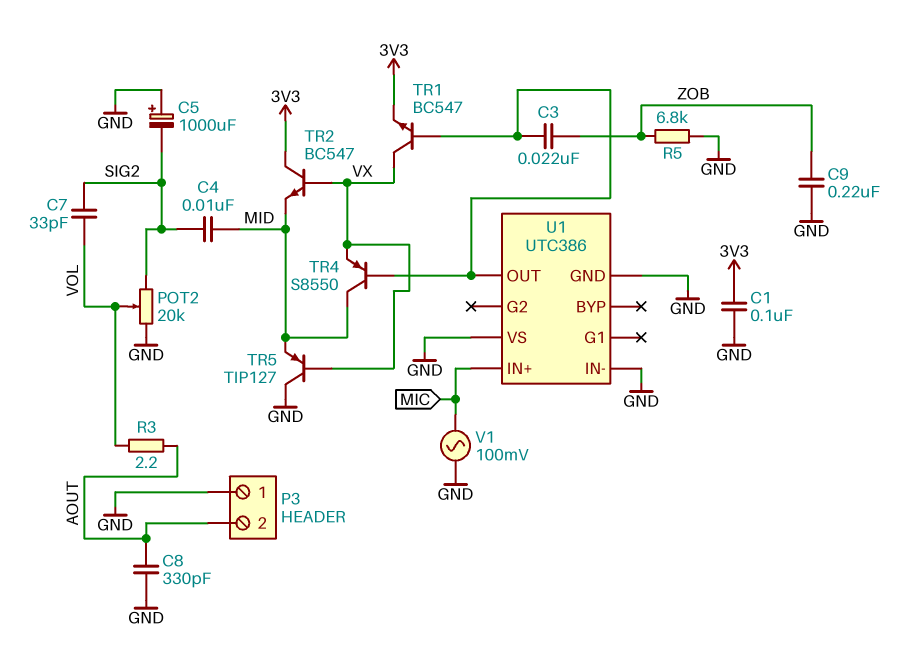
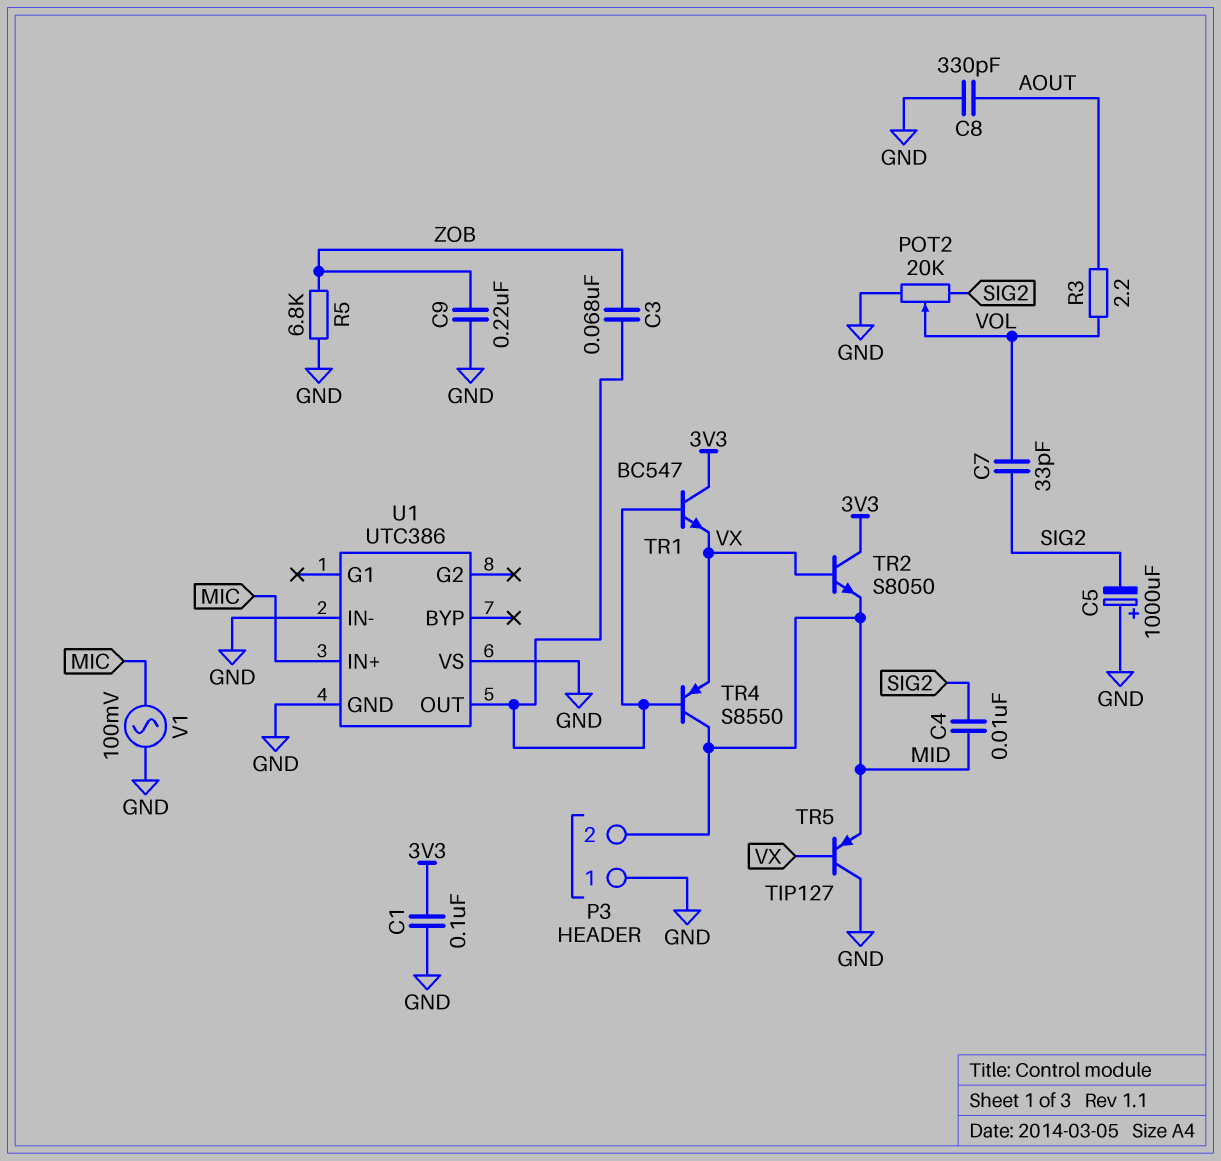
C3: 22nF (U1/OUT, ZOB) -> 68nF (U1/OUT, ZOB)
P3 pin 2: AOUT -> MID
TR1: NPN BC547 (B U1/OUT, C VX, E 3V3) -> NPN BC547 (B U1/OUT, C 3V3, E VX)
TR2: NPN BC547 (B VX, C 3V3, E MID) -> NPN S8050 (B VX, C 3V3, E MID)

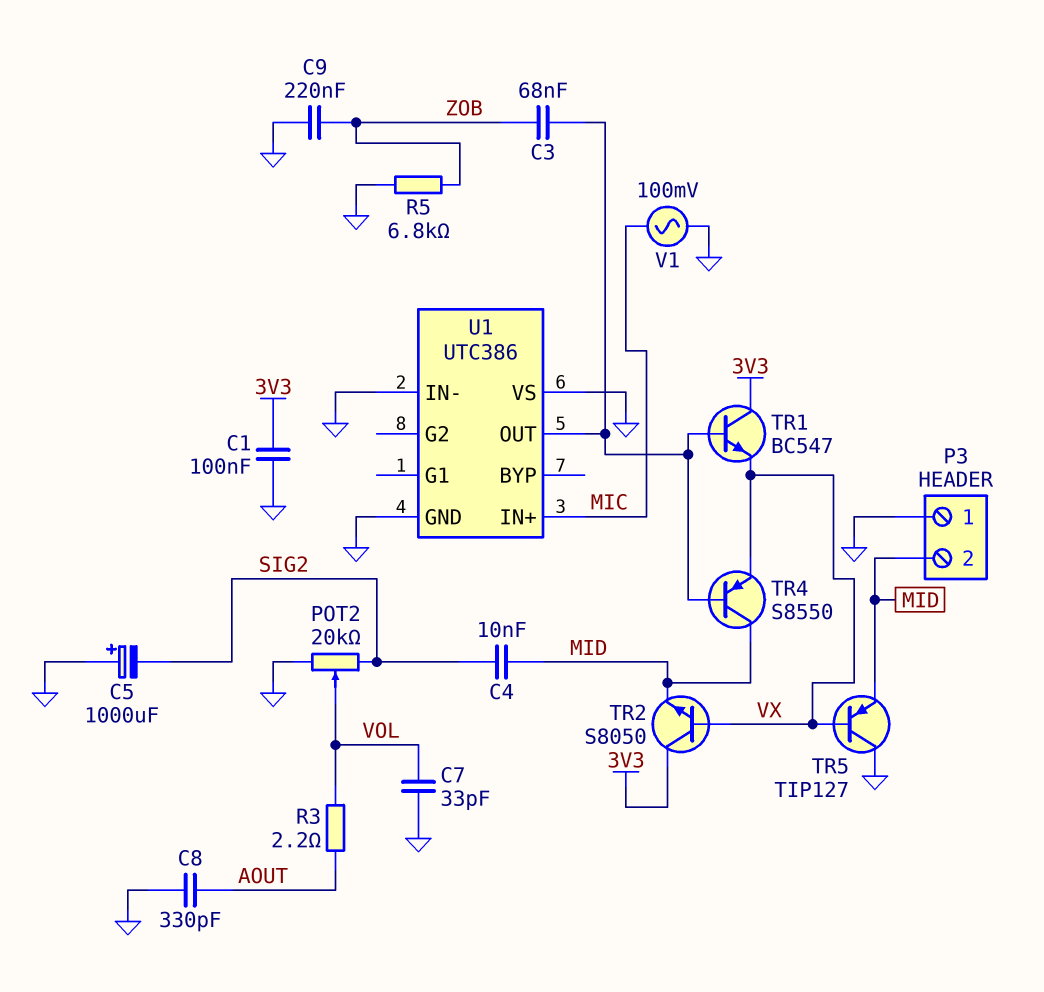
C7: 33pF (SIG2, VOL) -> 33pF (GND, VOL)

